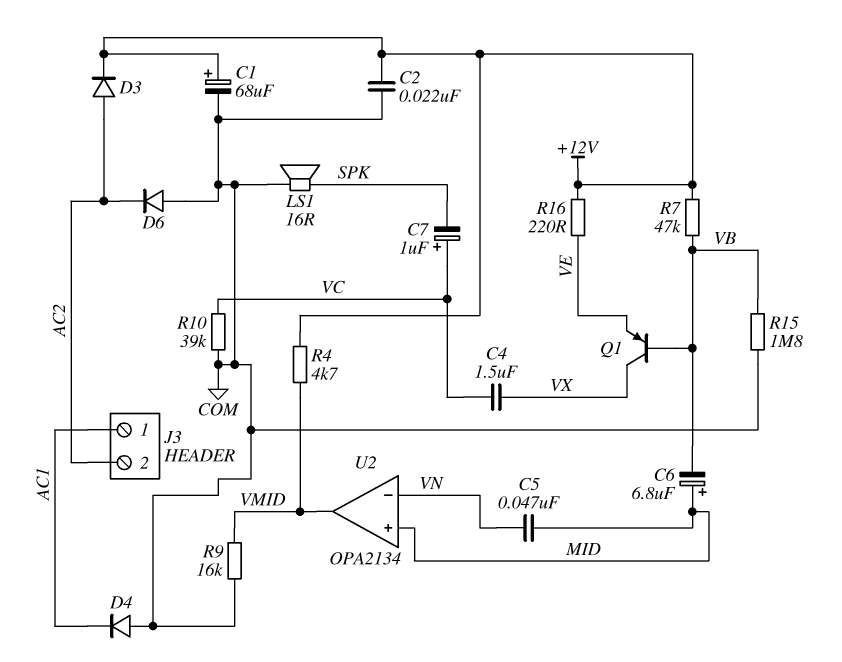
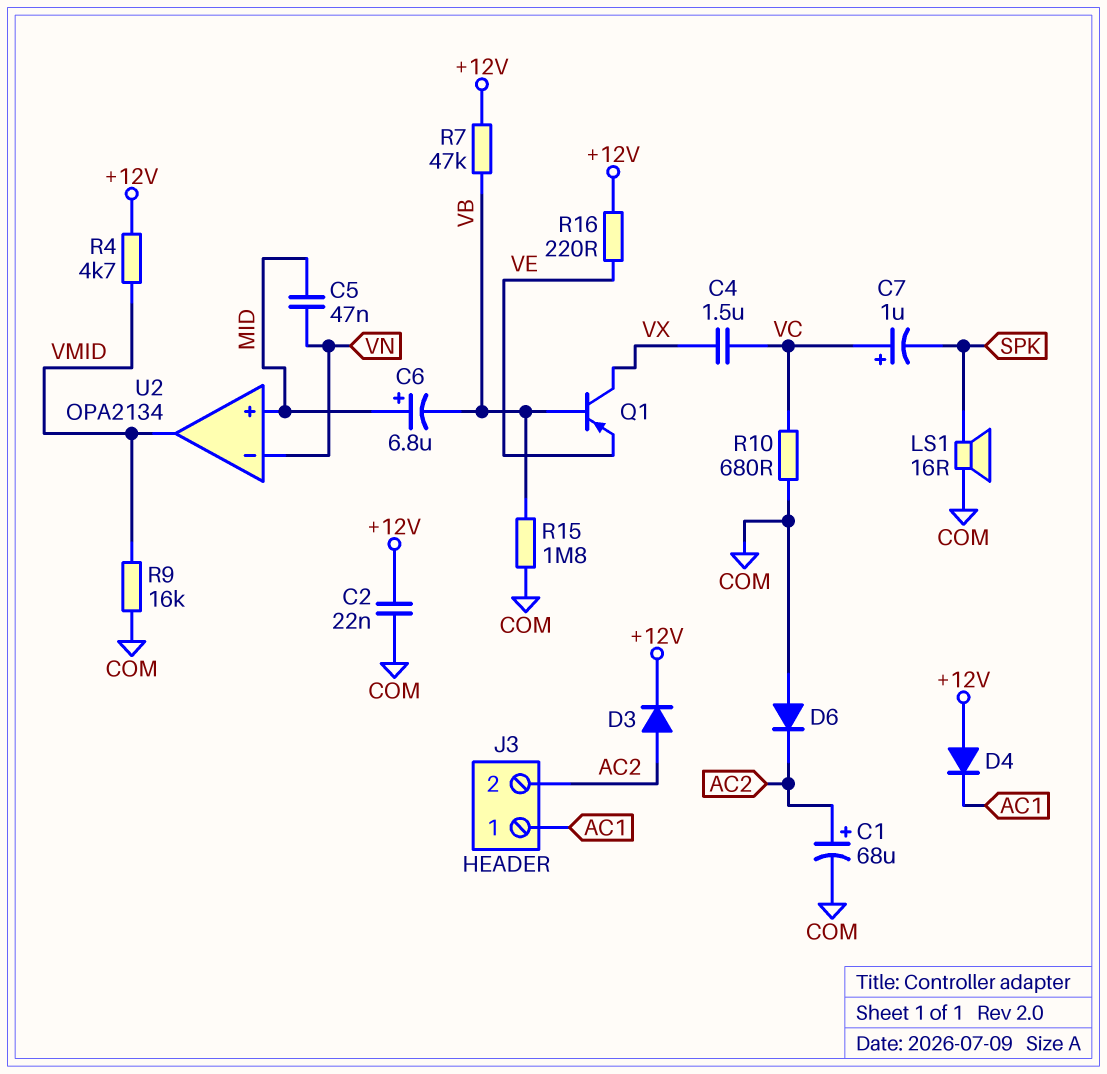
C1: 68uF (plus +12V, minus COM) -> 68uF (plus AC2, minus COM)
D4: diode (A COM, K AC1) -> diode (A +12V, K AC1)
R10: 39k (COM, VC) -> 680 (COM, VC)

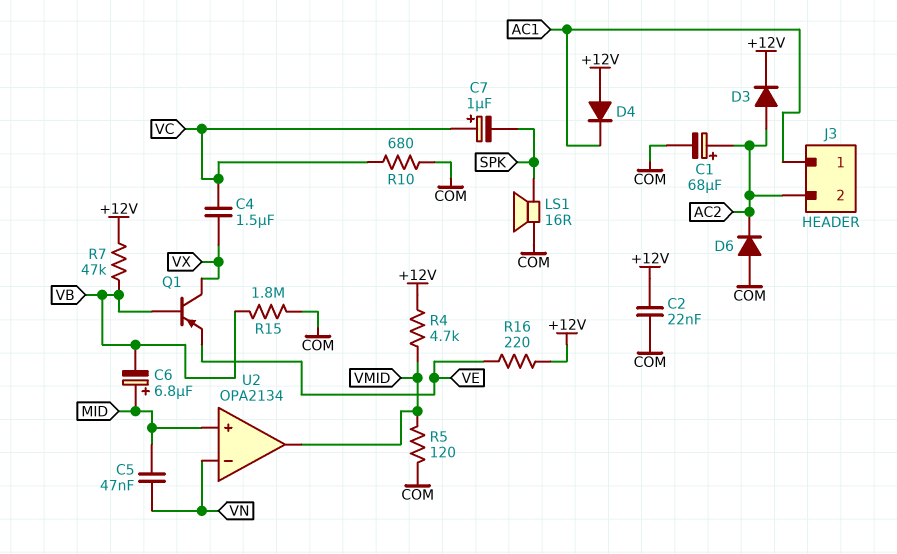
R5: none -> 120 (COM, VMID)
R9: 16k (COM, VMID) -> none

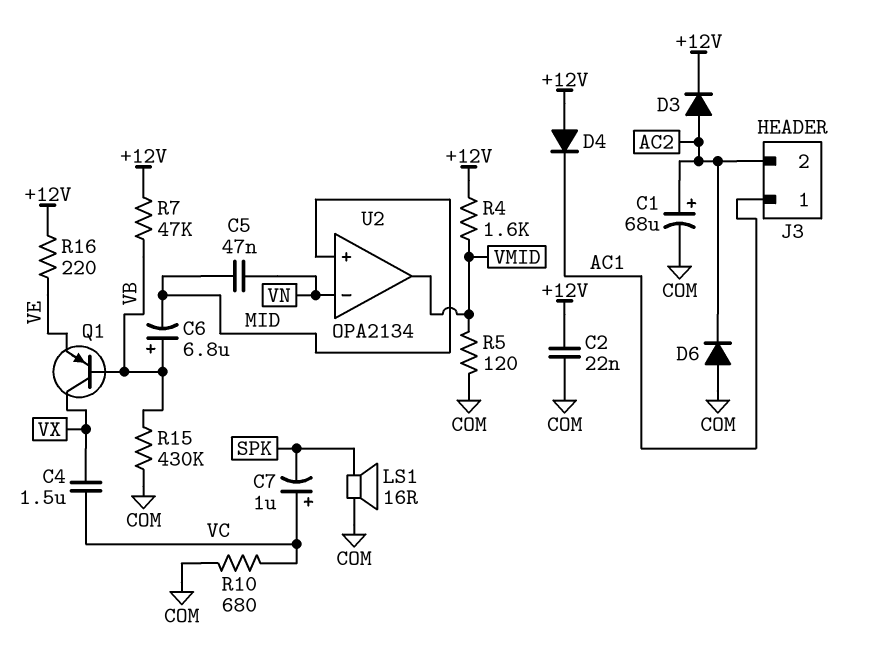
C6: 6.8uF (plus MID, minus VB) -> 6.8uF (plus VB, minus MID)
R4: 4.7k (+12V, VMID) -> 1.6k (+12V, VMID)
R15: 1.8M (COM, VB) -> 430k (COM, VB)

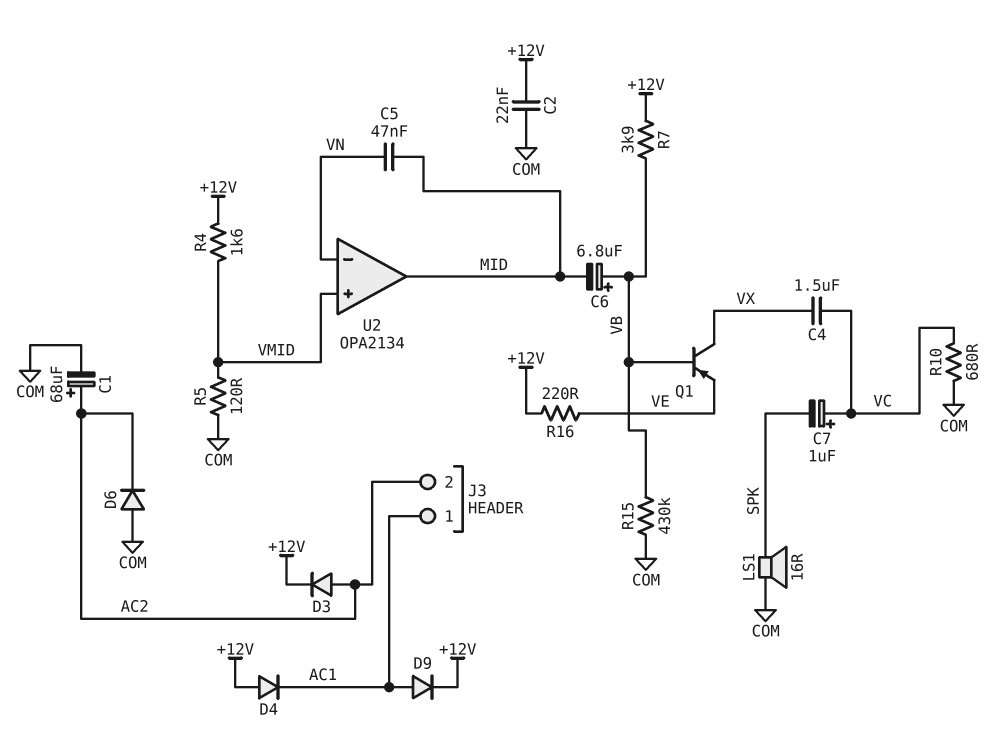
D9: none -> diode (A AC1, K +12V)
R7: 47k (+12V, VB) -> 3.9k (+12V, VB)
U2 pin in+: MID -> VMID
U2 pin out: VMID -> MID

